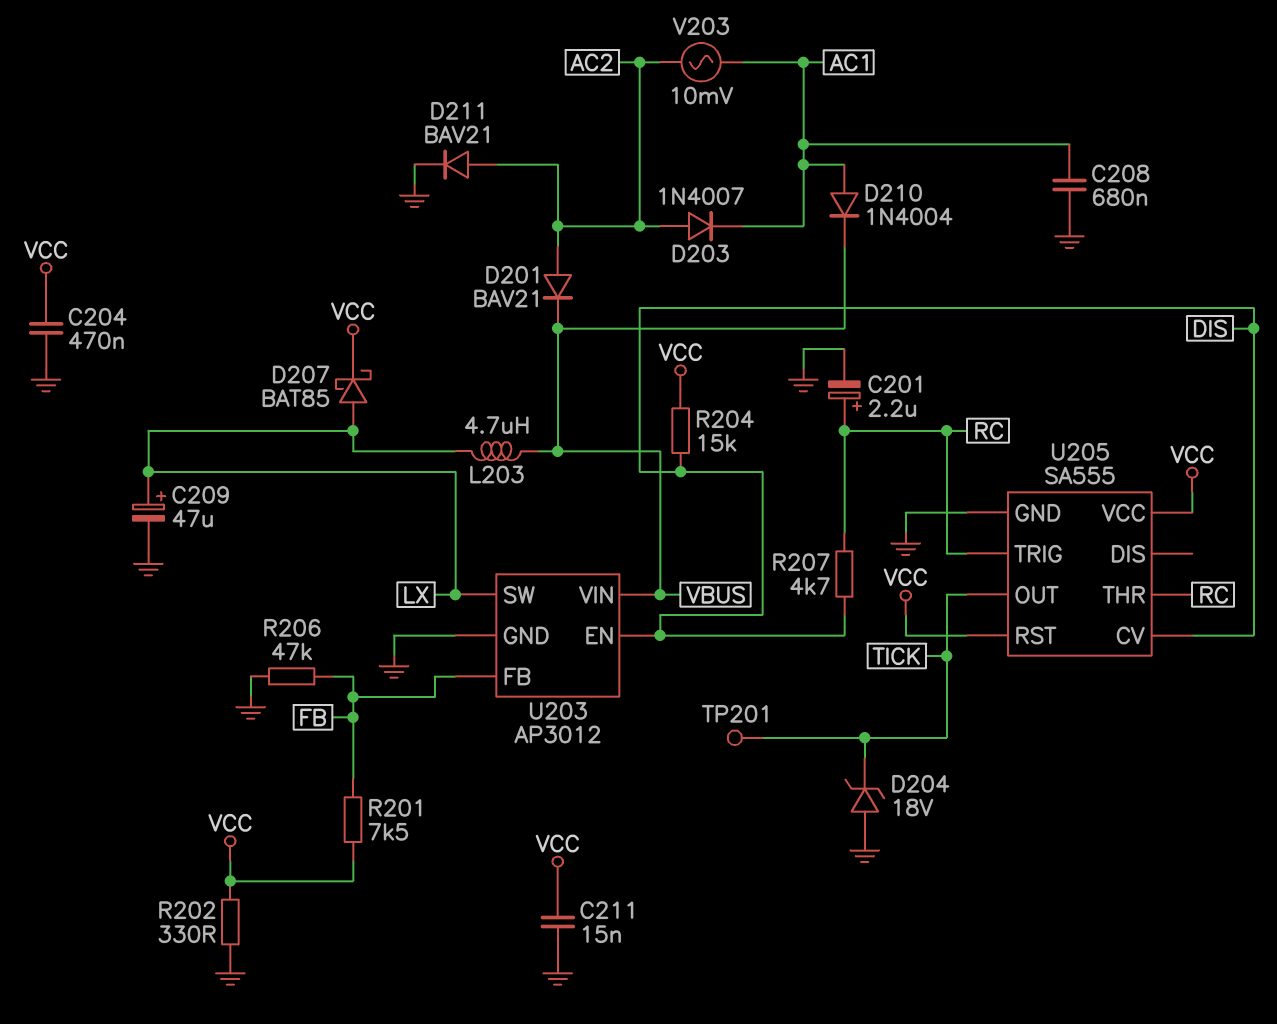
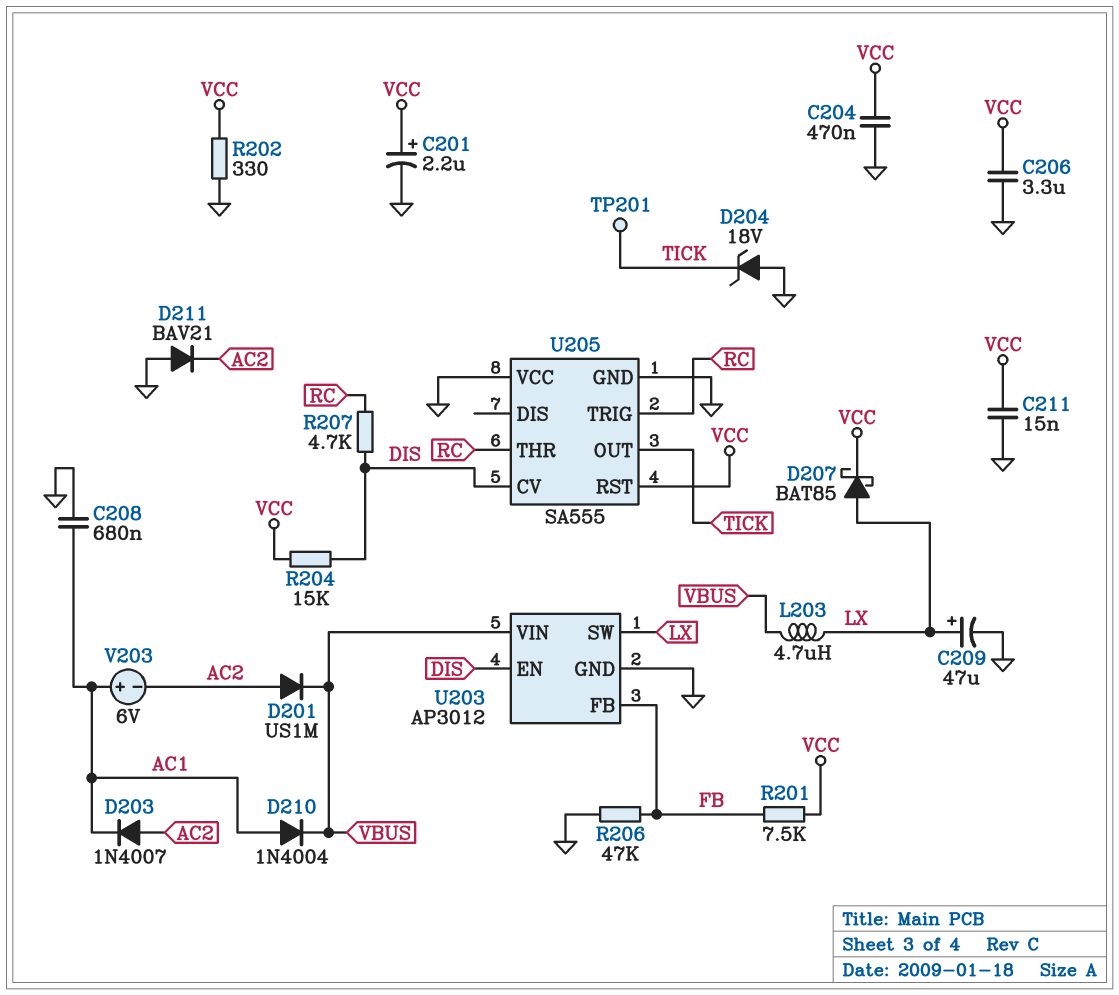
C201: 2.2uF (plus RC, minus GND) -> 2.2uF (plus VCC, minus GND)
C206: none -> 3.3uF (GND, VCC)
D201: diode BAV21 (A AC2, K VBUS) -> diode US1M (A AC2, K VBUS)
D211: diode BAV21 (A AC2, K GND) -> diode BAV21 (A GND, K AC2)
U205 pin VCC: VCC -> GND
V203: AC 10mV (AC1, AC2) -> 6V (plus AC1, minus AC2)

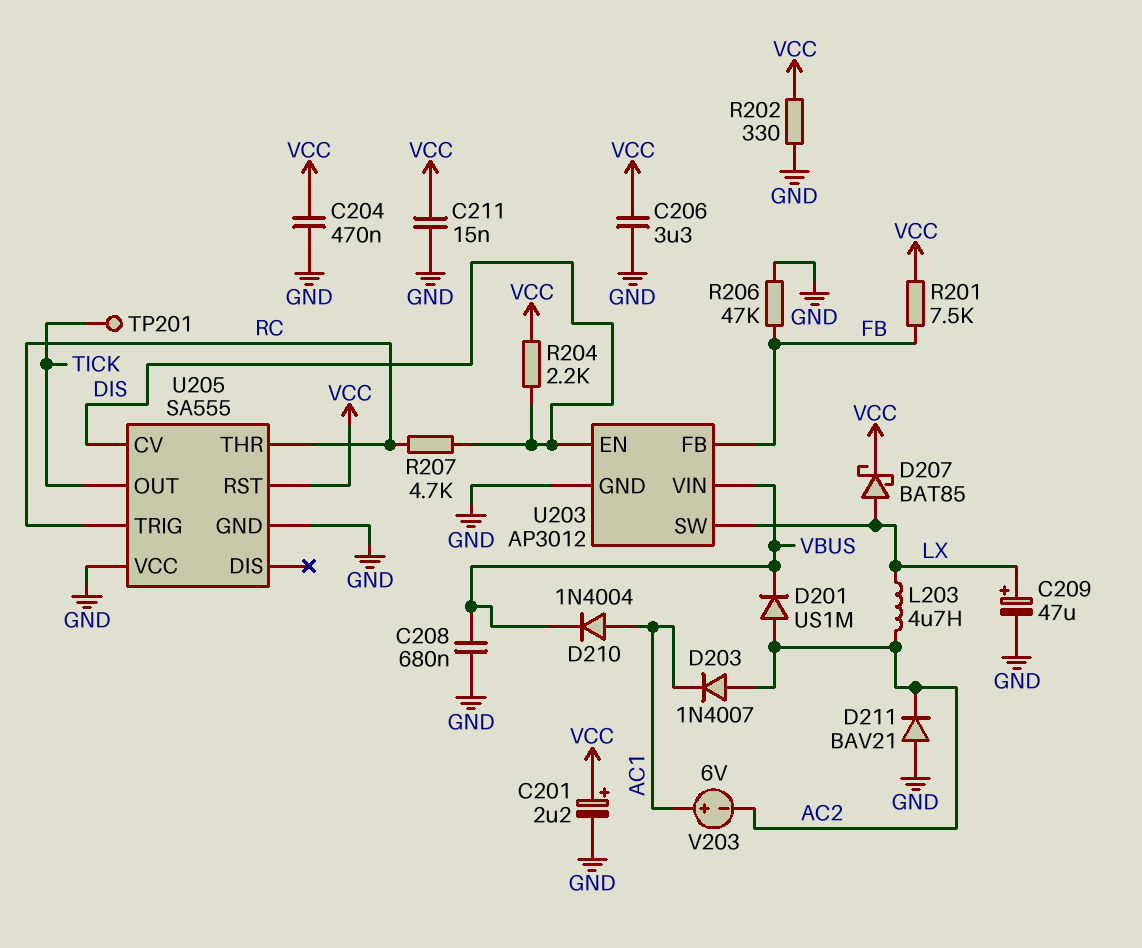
C208: 680nF (AC1, GND) -> 680nF (GND, VBUS)
D204: zener 18V (A GND, K TICK) -> none
L203: 4.7uH (LX, VBUS) -> 4.7uH (AC2, LX)
R204: 15k (DIS, VCC) -> 2.2k (DIS, VCC)

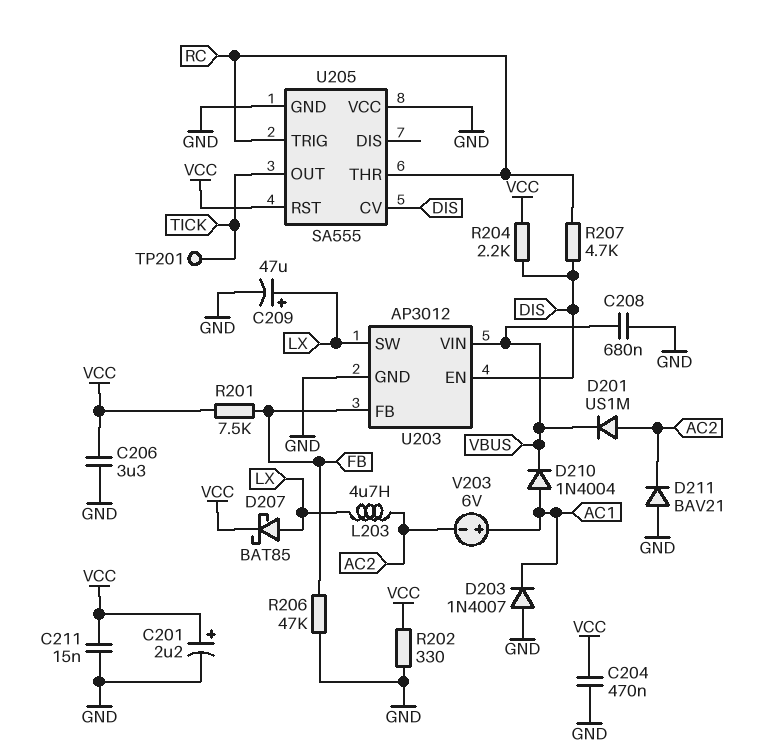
D203: diode 1N4007 (A AC2, K AC1) -> diode 1N4007 (A GND, K AC1)

